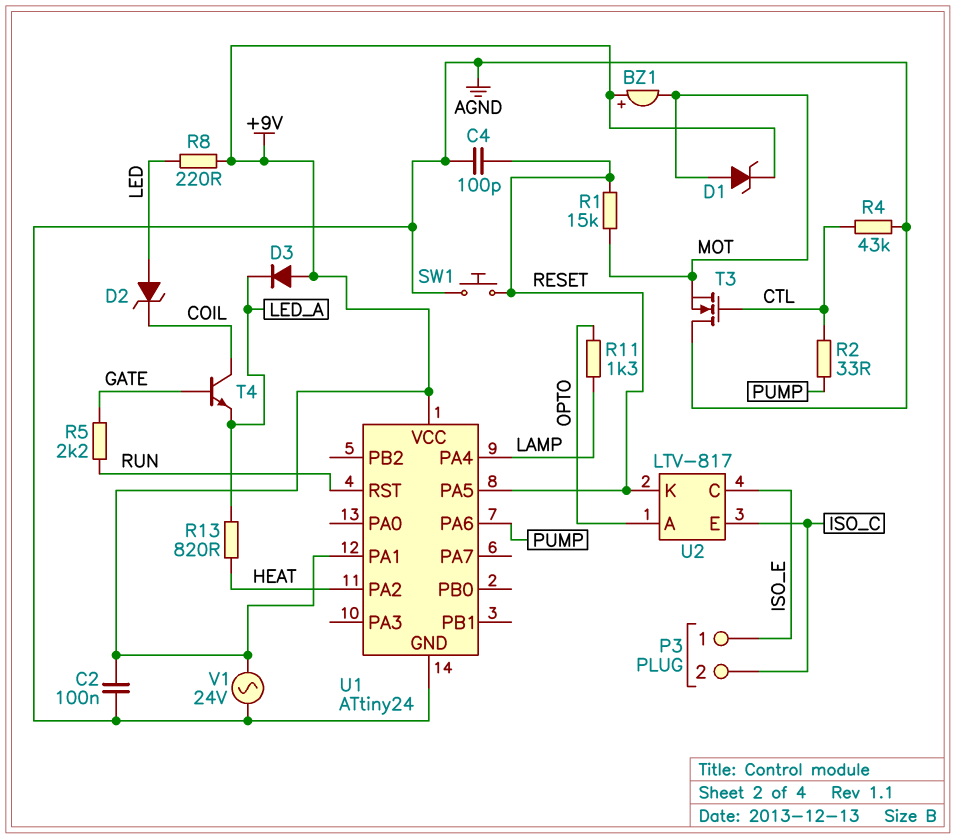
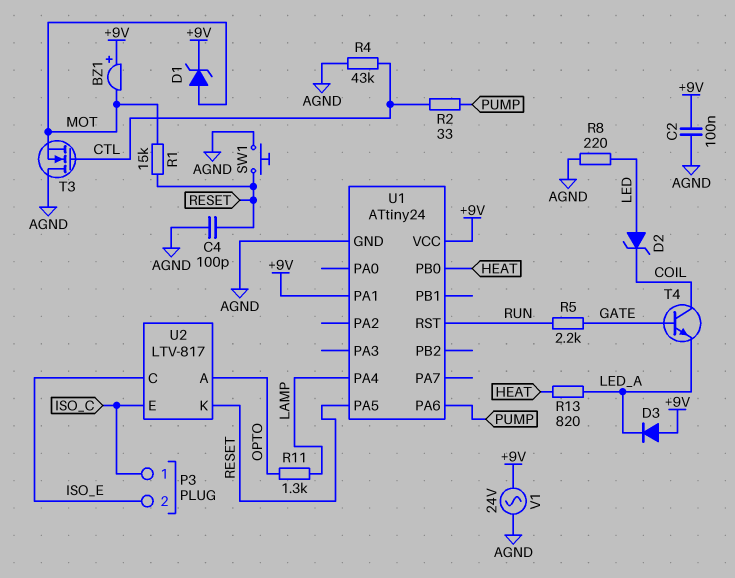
P3 pin 1: ISO_E -> ISO_C
P3 pin 2: ISO_C -> ISO_E
R8: 220 (+9V, LED) -> 220 (AGND, LED)
U1 pin PA2: HEAT -> none
U1 pin PB0: none -> HEAT

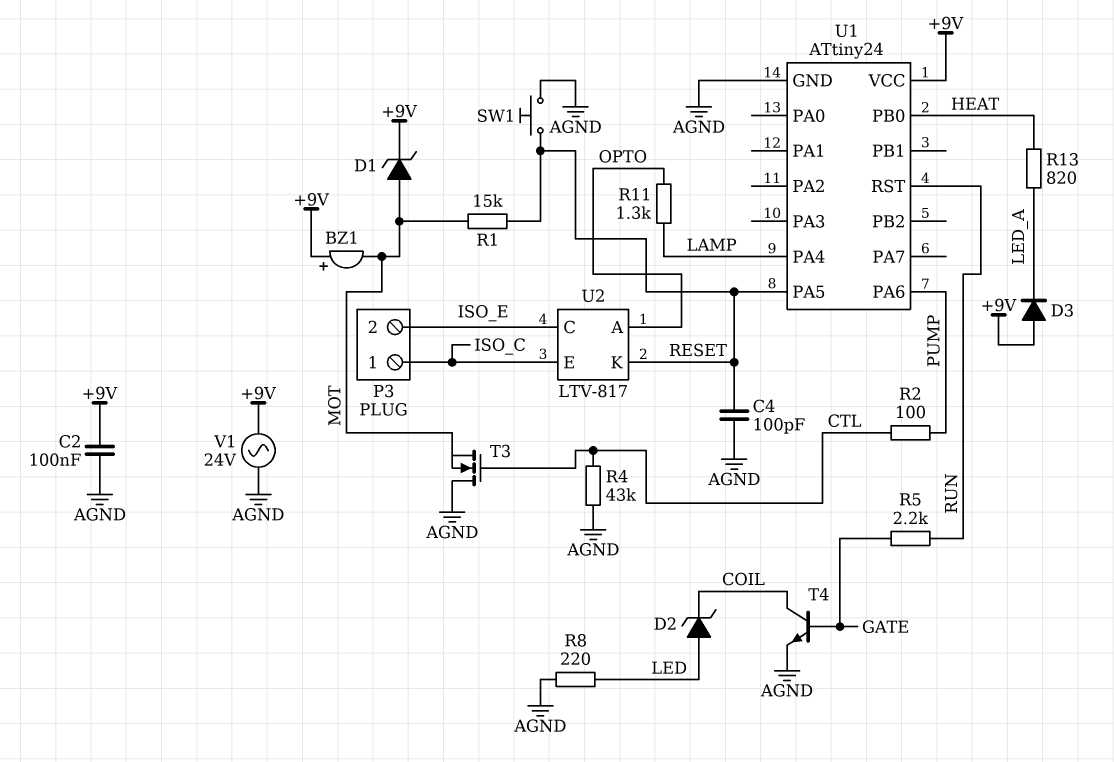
R2: 33 (CTL, PUMP) -> 100 (CTL, PUMP)
T4: NPN (B GATE, C COIL, E LED_A) -> NPN (B GATE, C COIL, E AGND)
U1 pin PA1: +9V -> none

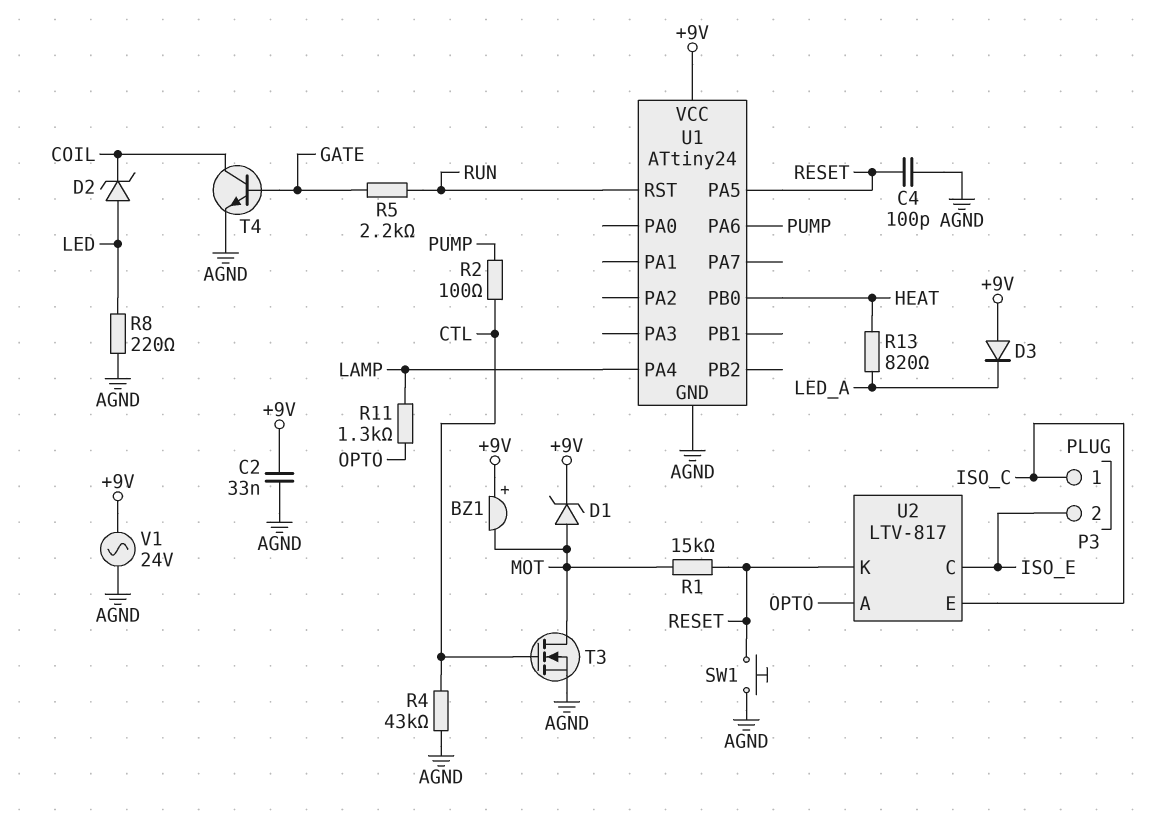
C2: 100nF (+9V, AGND) -> 33nF (+9V, AGND)
T3: NMOS (G CTL, D AGND, S MOT) -> NMOS (G CTL, D MOT, S AGND)

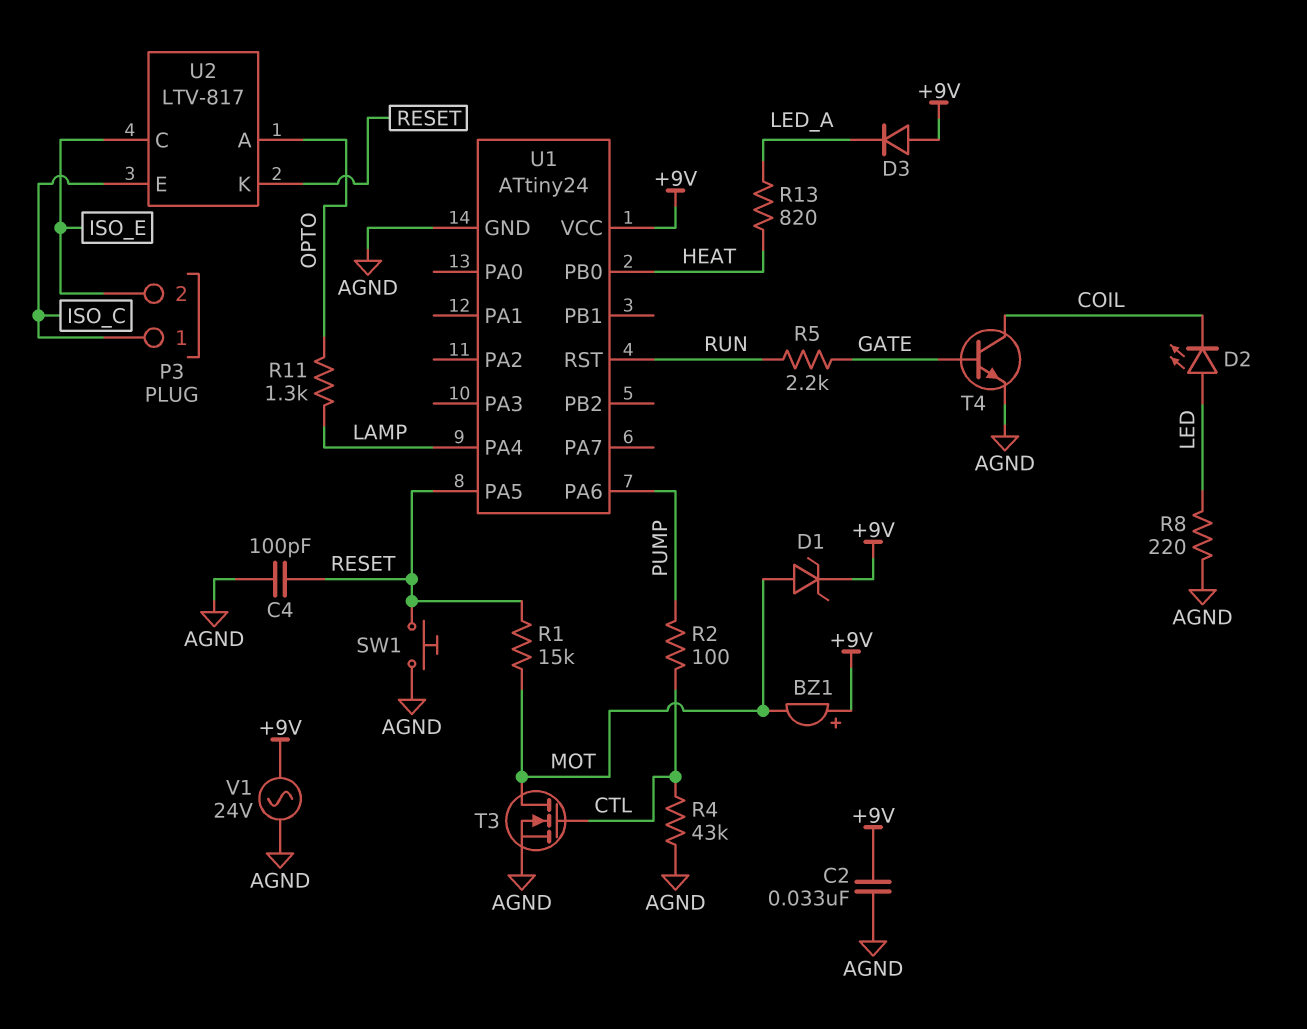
D2: zener (A LED, K COIL) -> LED (A LED, K COIL)

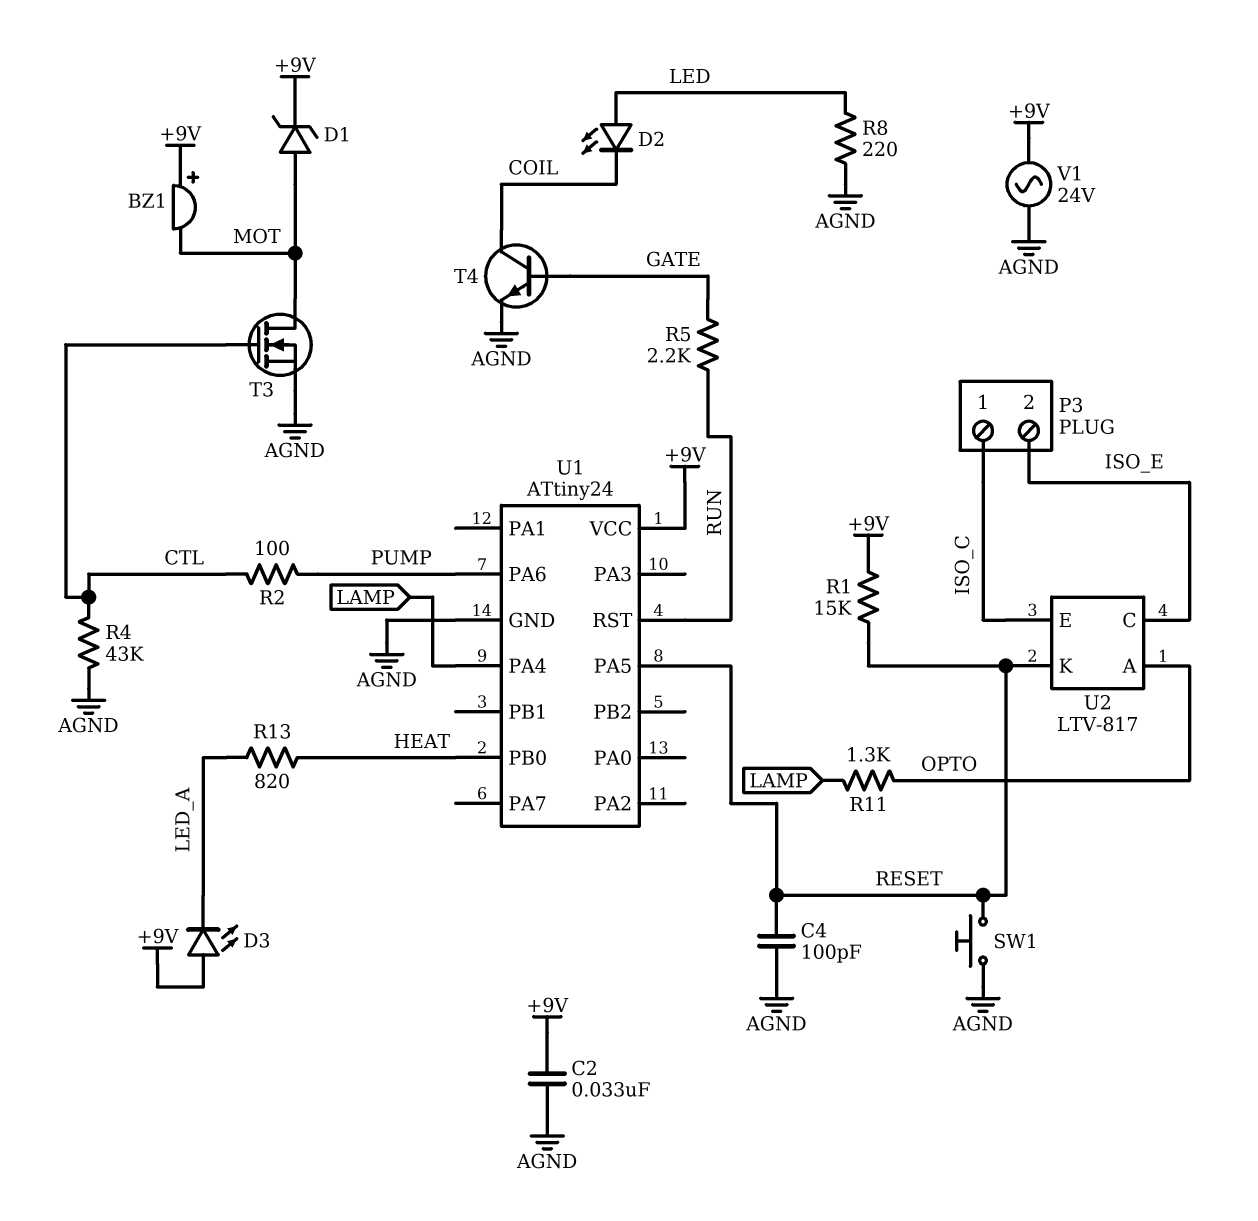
D3: diode (A +9V, K LED_A) -> LED (A +9V, K LED_A)
R1: 15k (MOT, RESET) -> 15k (+9V, RESET)

